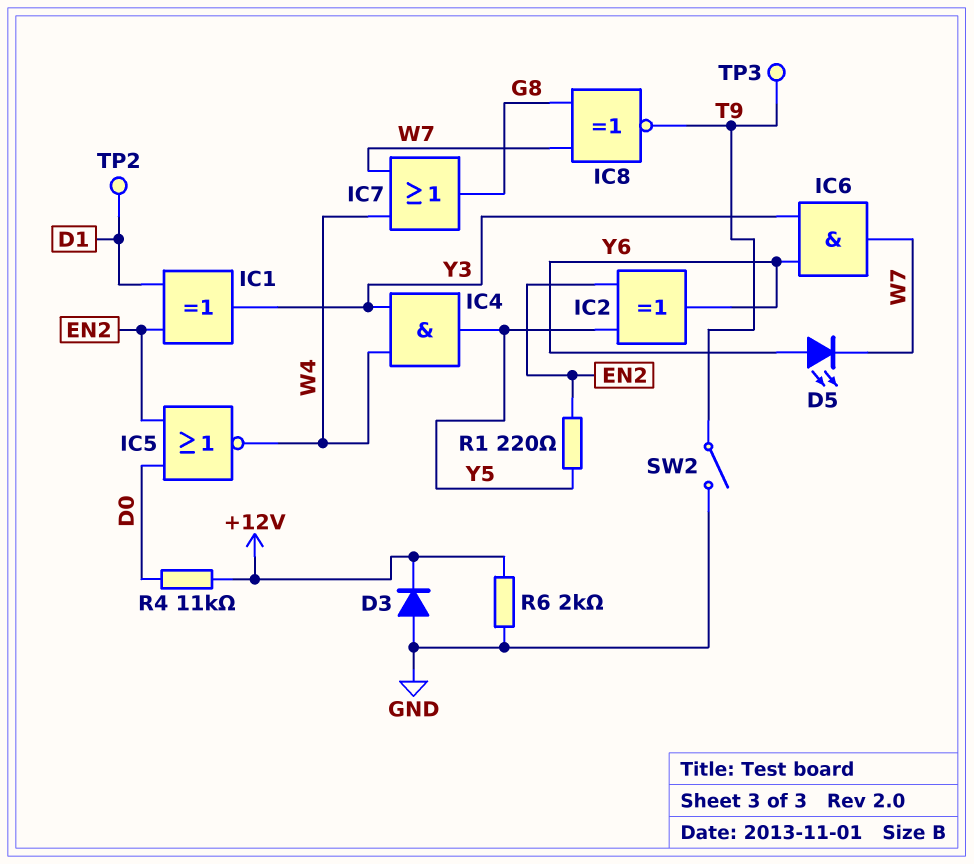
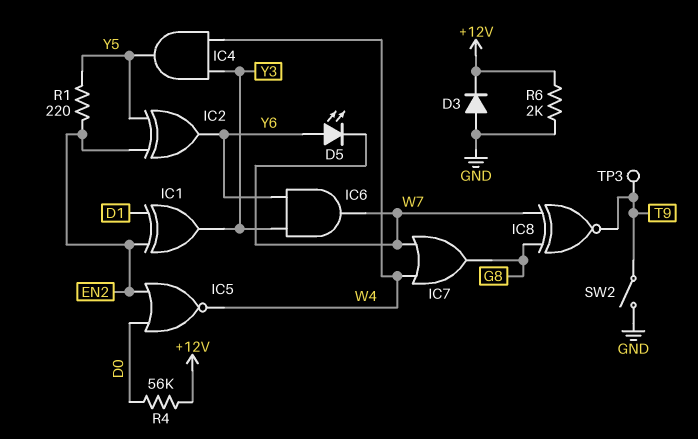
R4: 11k (+12V, D0) -> 56k (+12V, D0)
TP2: test point (D1) -> none

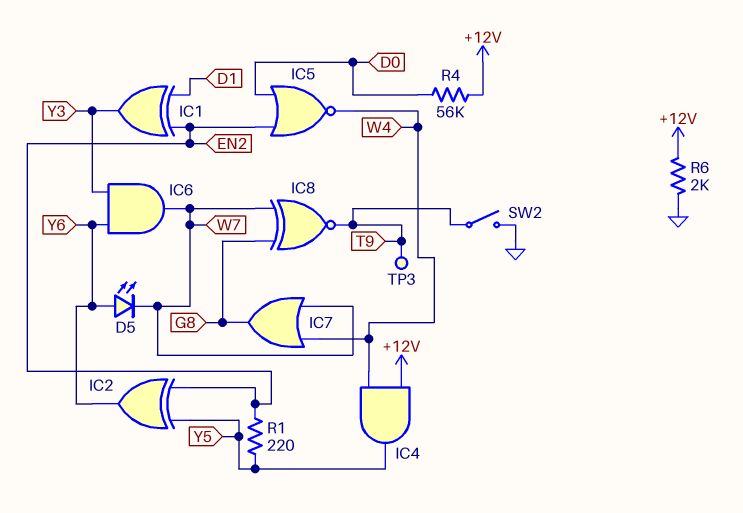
D3: diode (A GND, K +12V) -> none
IC4: AND (in W4, in Y3, out Y5) -> AND (in +12V, in W4, out Y5)

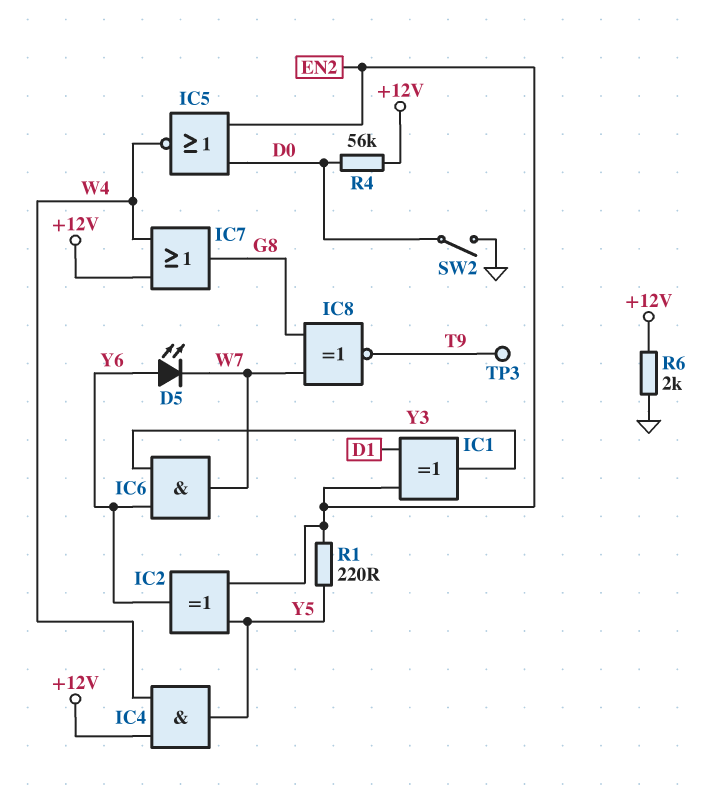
IC7: OR (in W4, in W7, out G8) -> OR (in +12V, in W4, out G8)
SW2: switch (GND, T9) -> switch (D0, GND)

